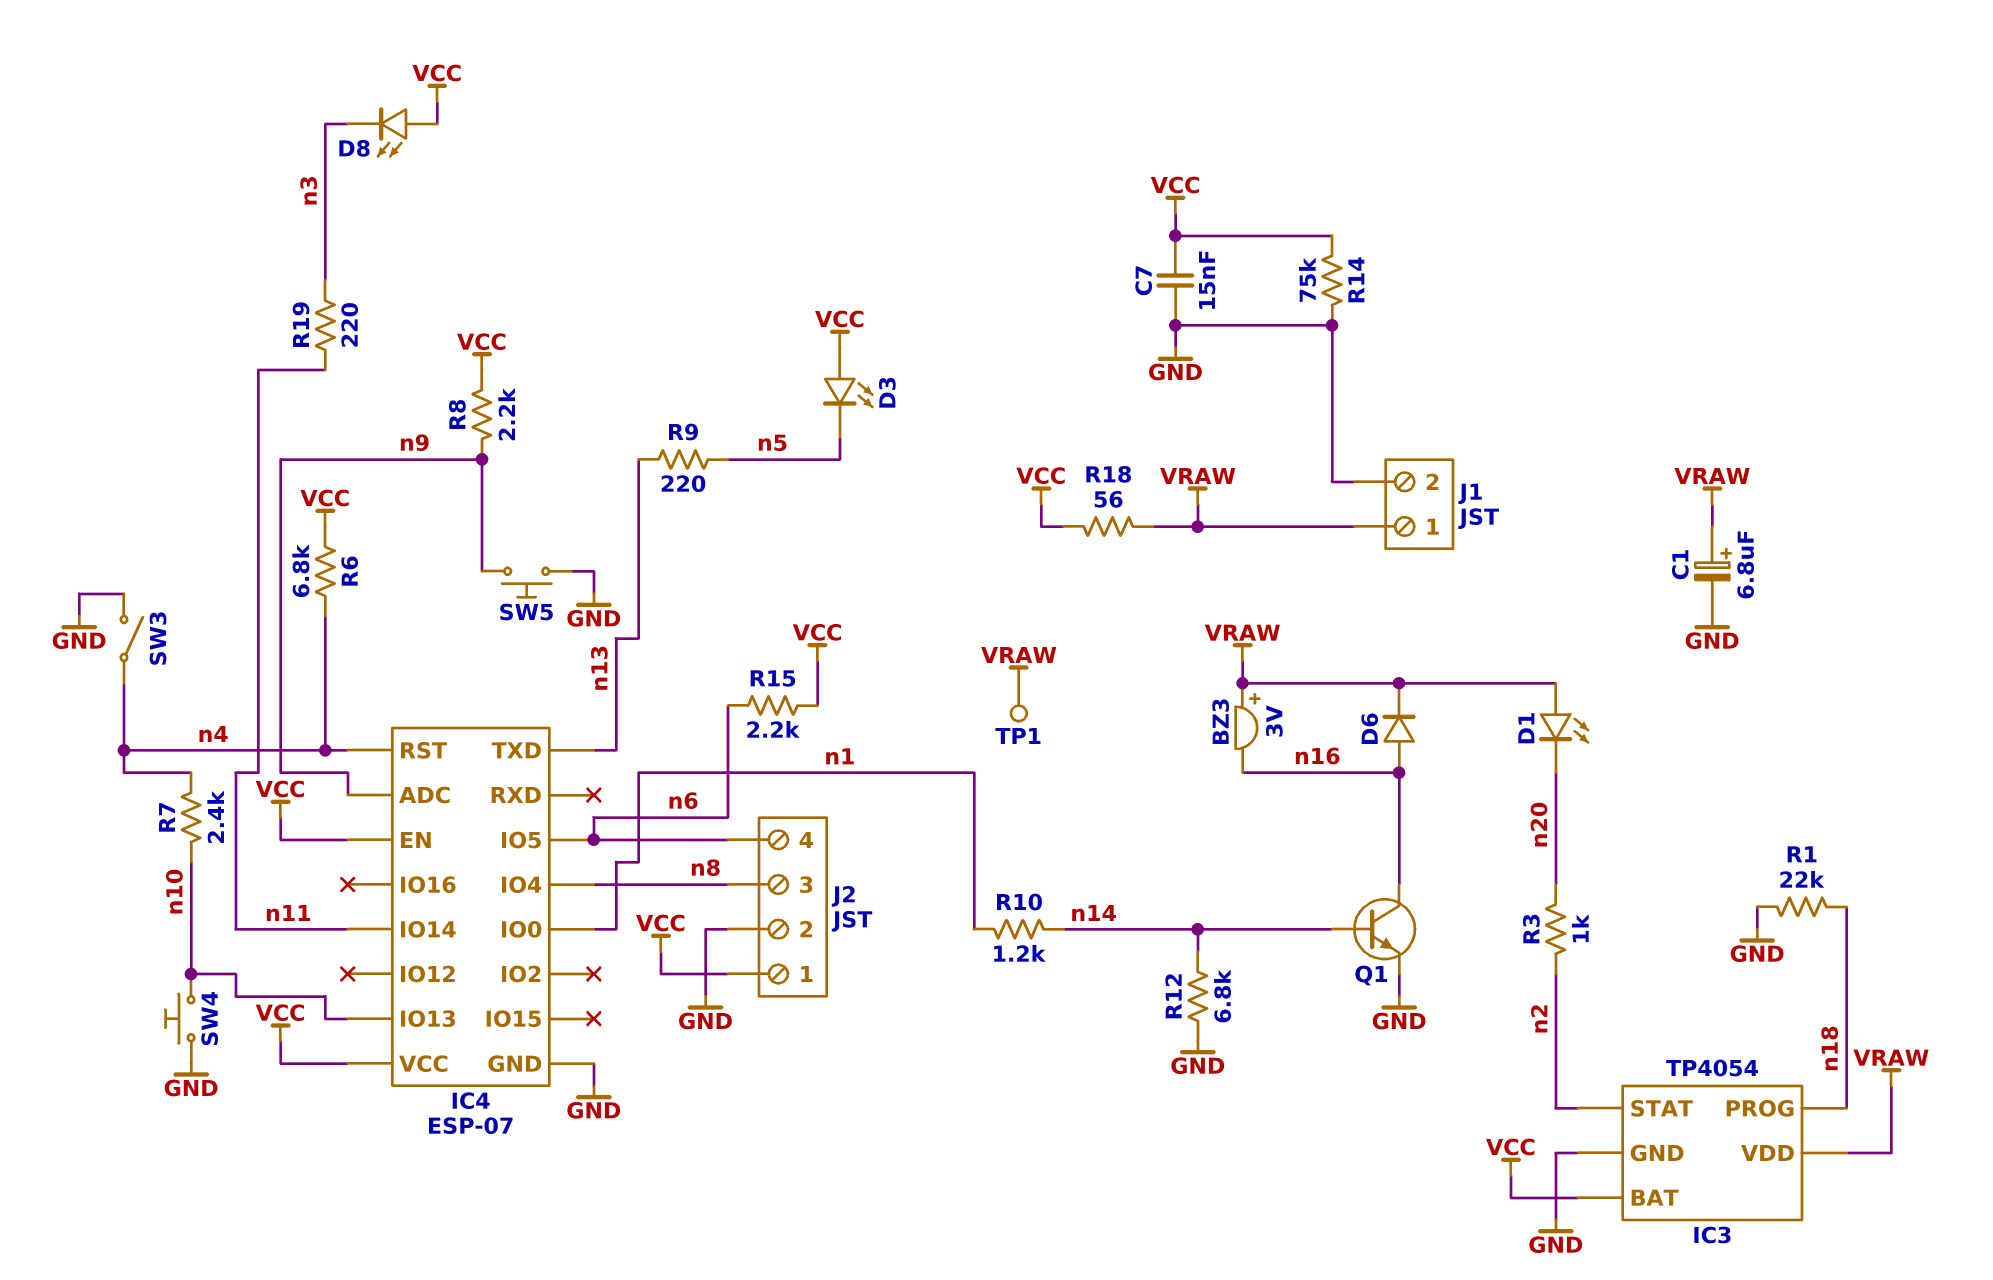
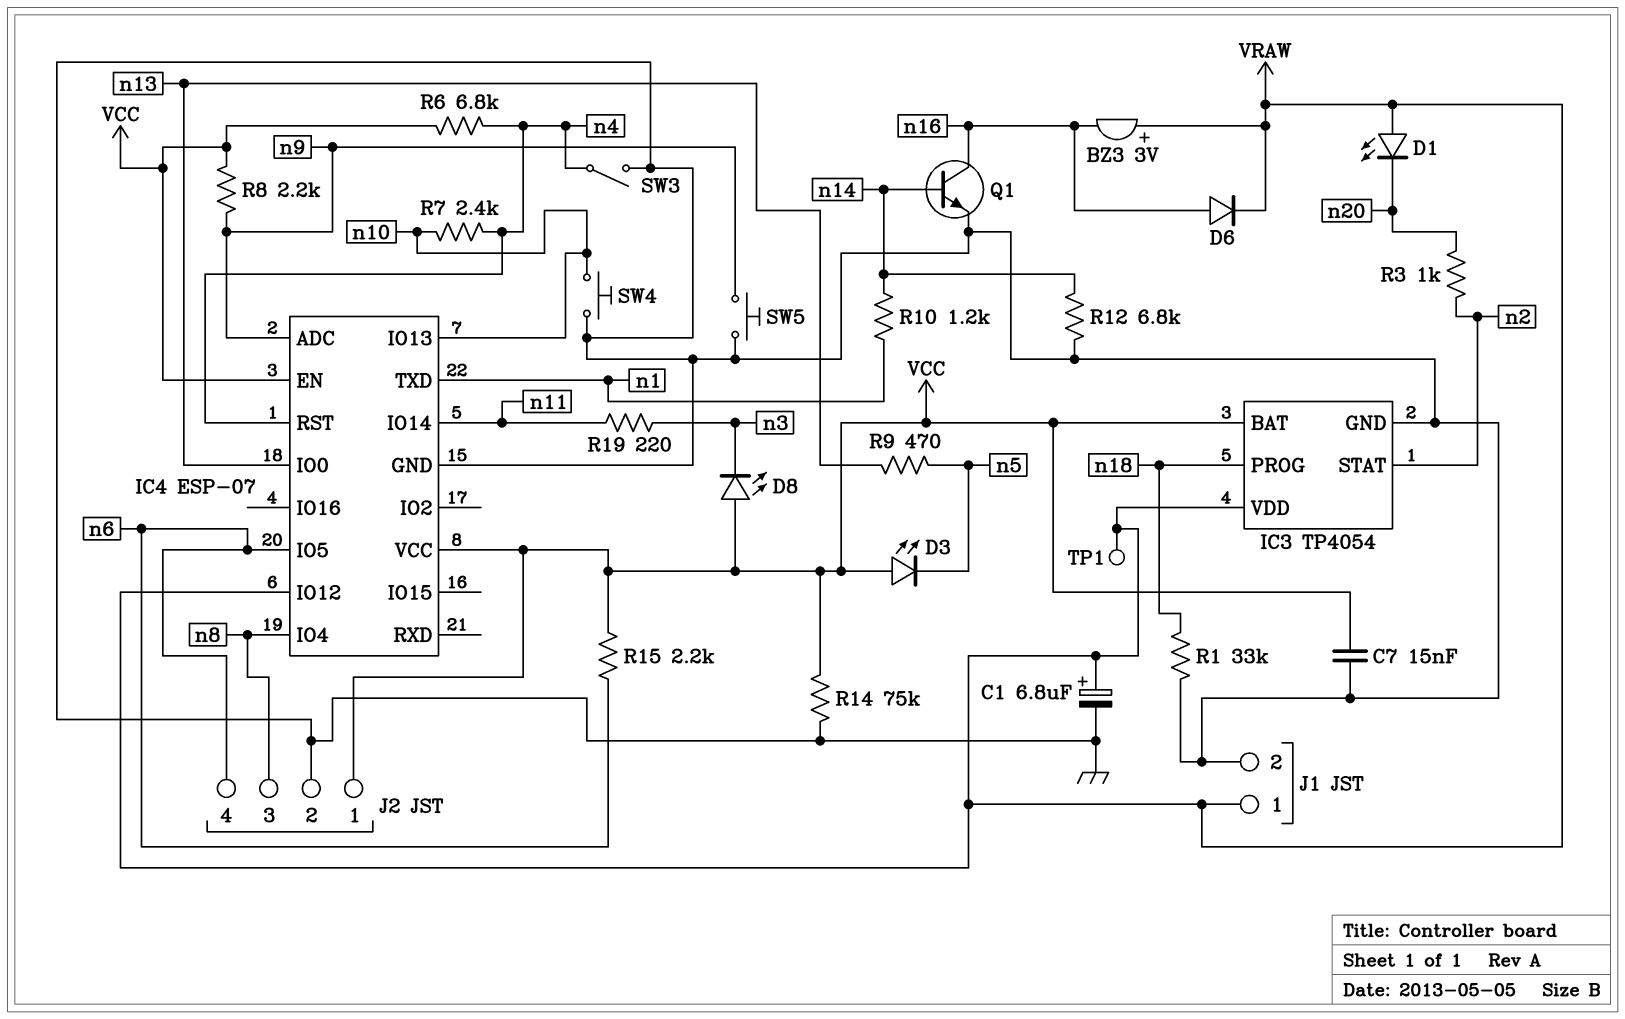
IC4 pin IO0: n1 -> n13
IC4 pin IO12: none -> VRAW
IC4 pin TXD: n13 -> n1
R1: 22k (GND, n18) -> 33k (GND, n18)
R9: 220 (n5, n13) -> 470 (n5, n13)
R18: 56 (VCC, VRAW) -> none

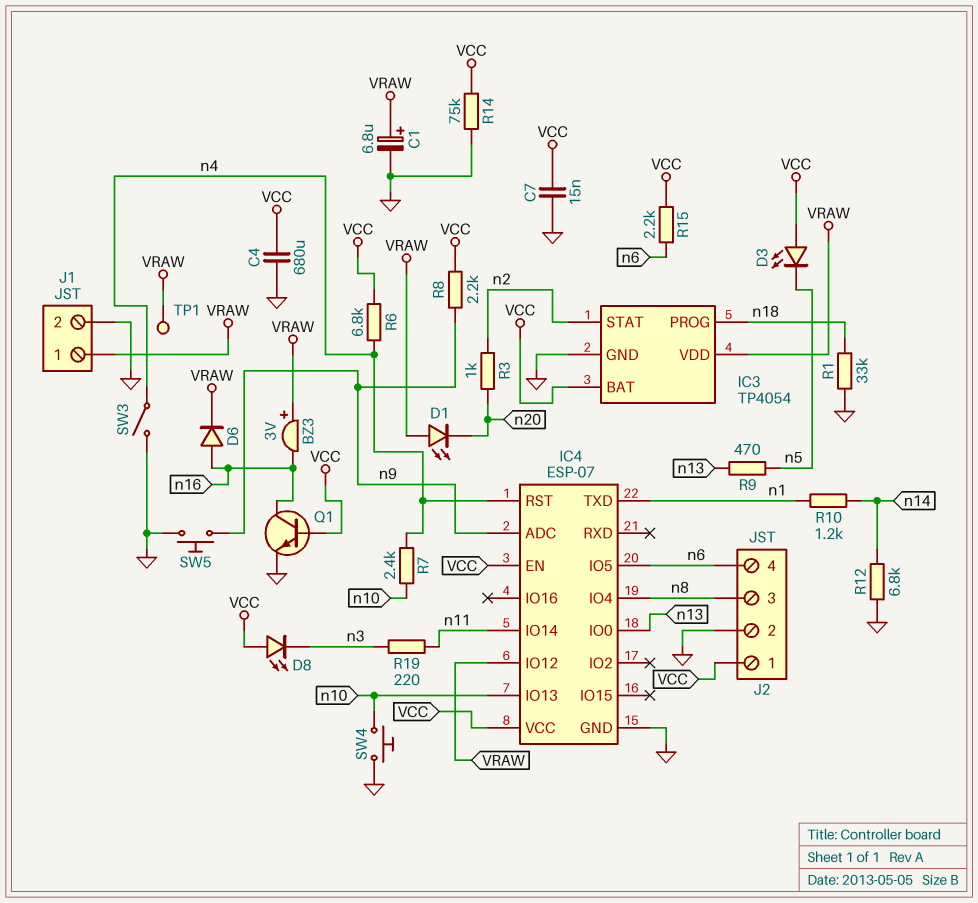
C4: none -> 680uF (GND, VCC)
Q1: NPN (B n14, C n16, E GND) -> NPN (B VCC, C n16, E GND)

